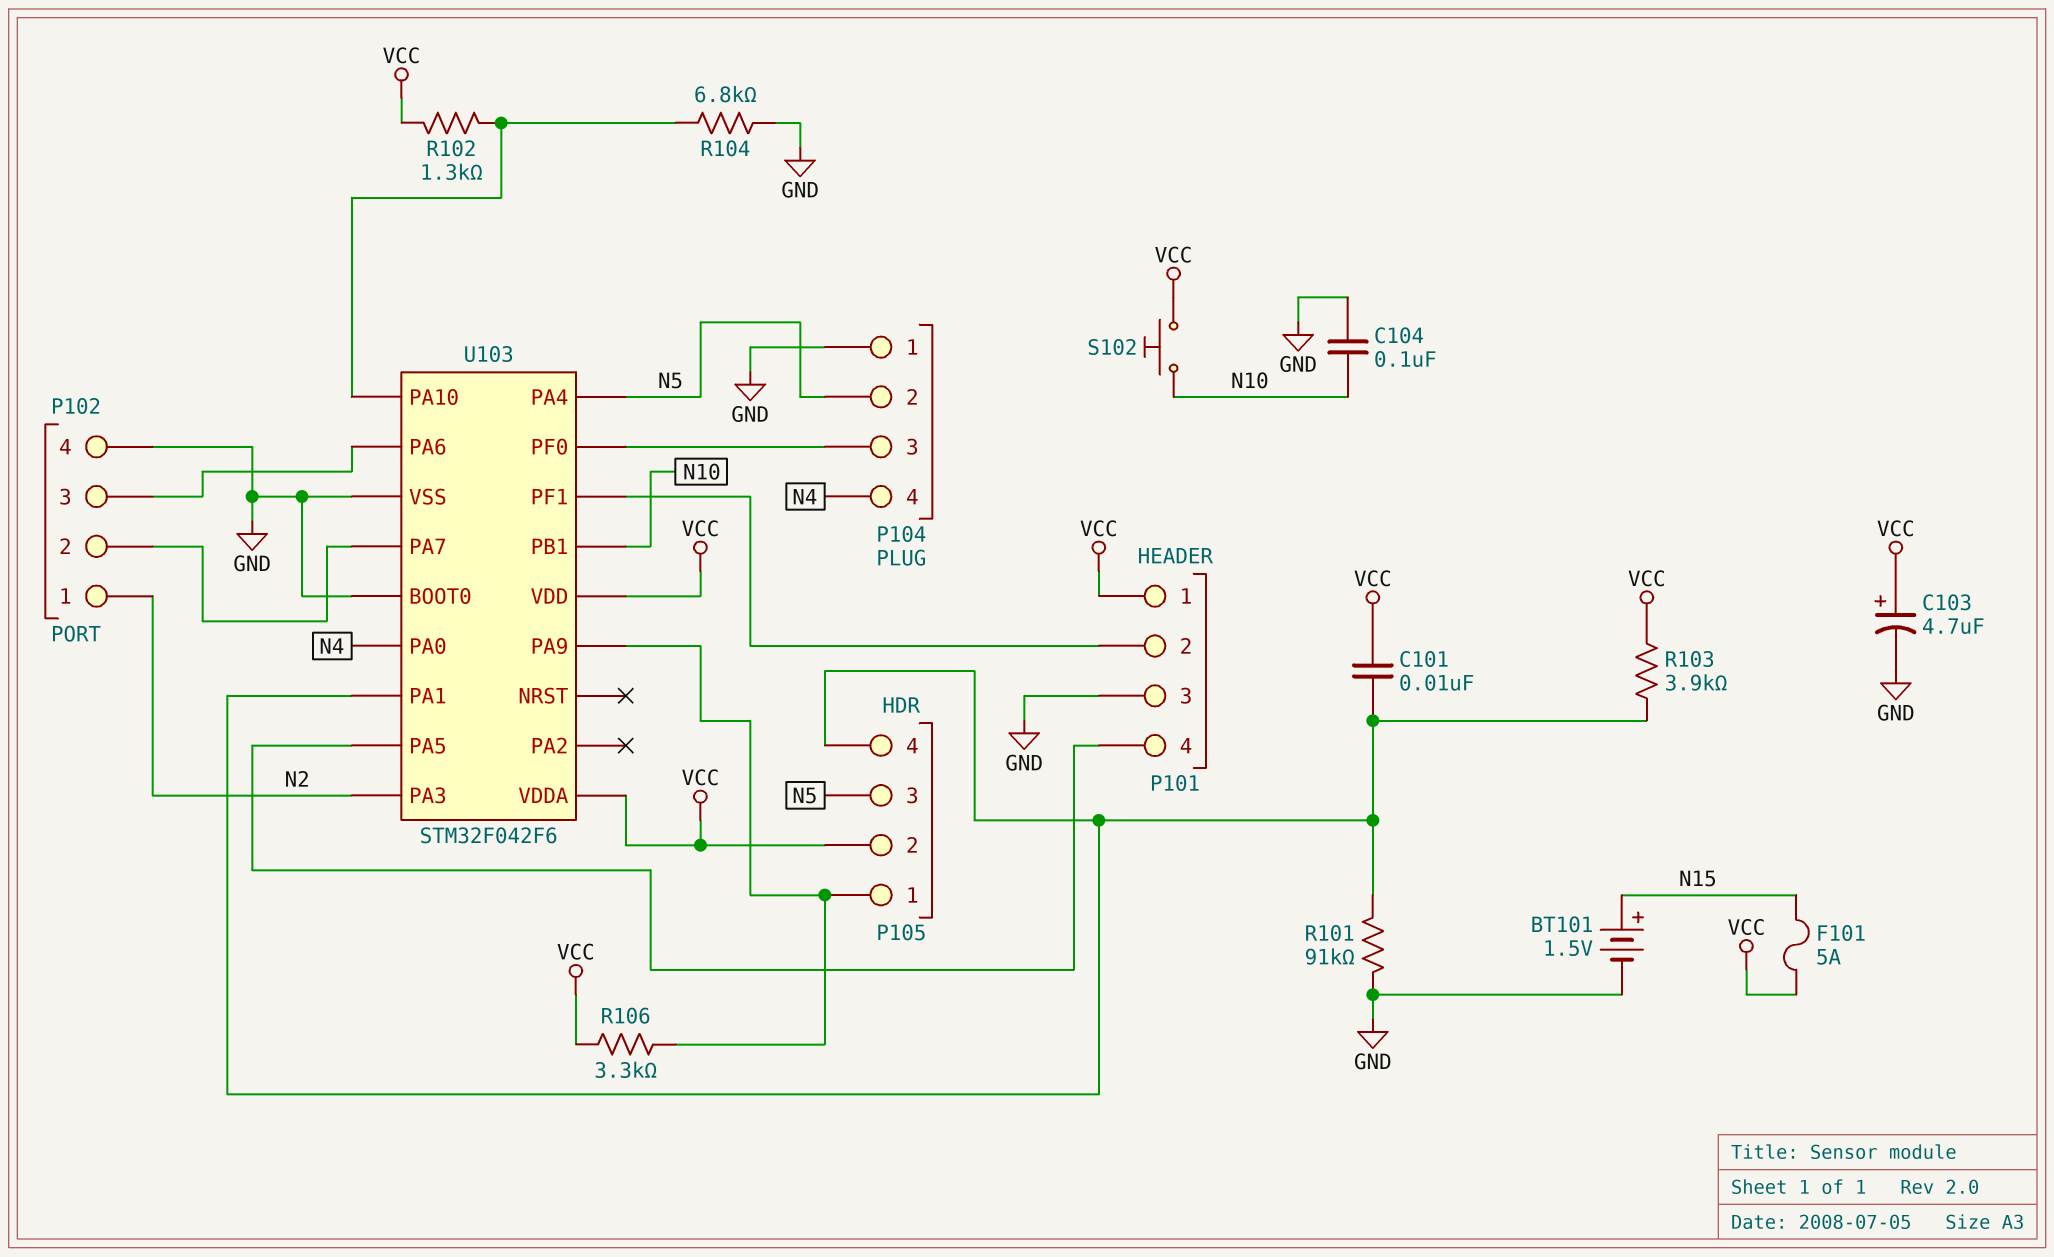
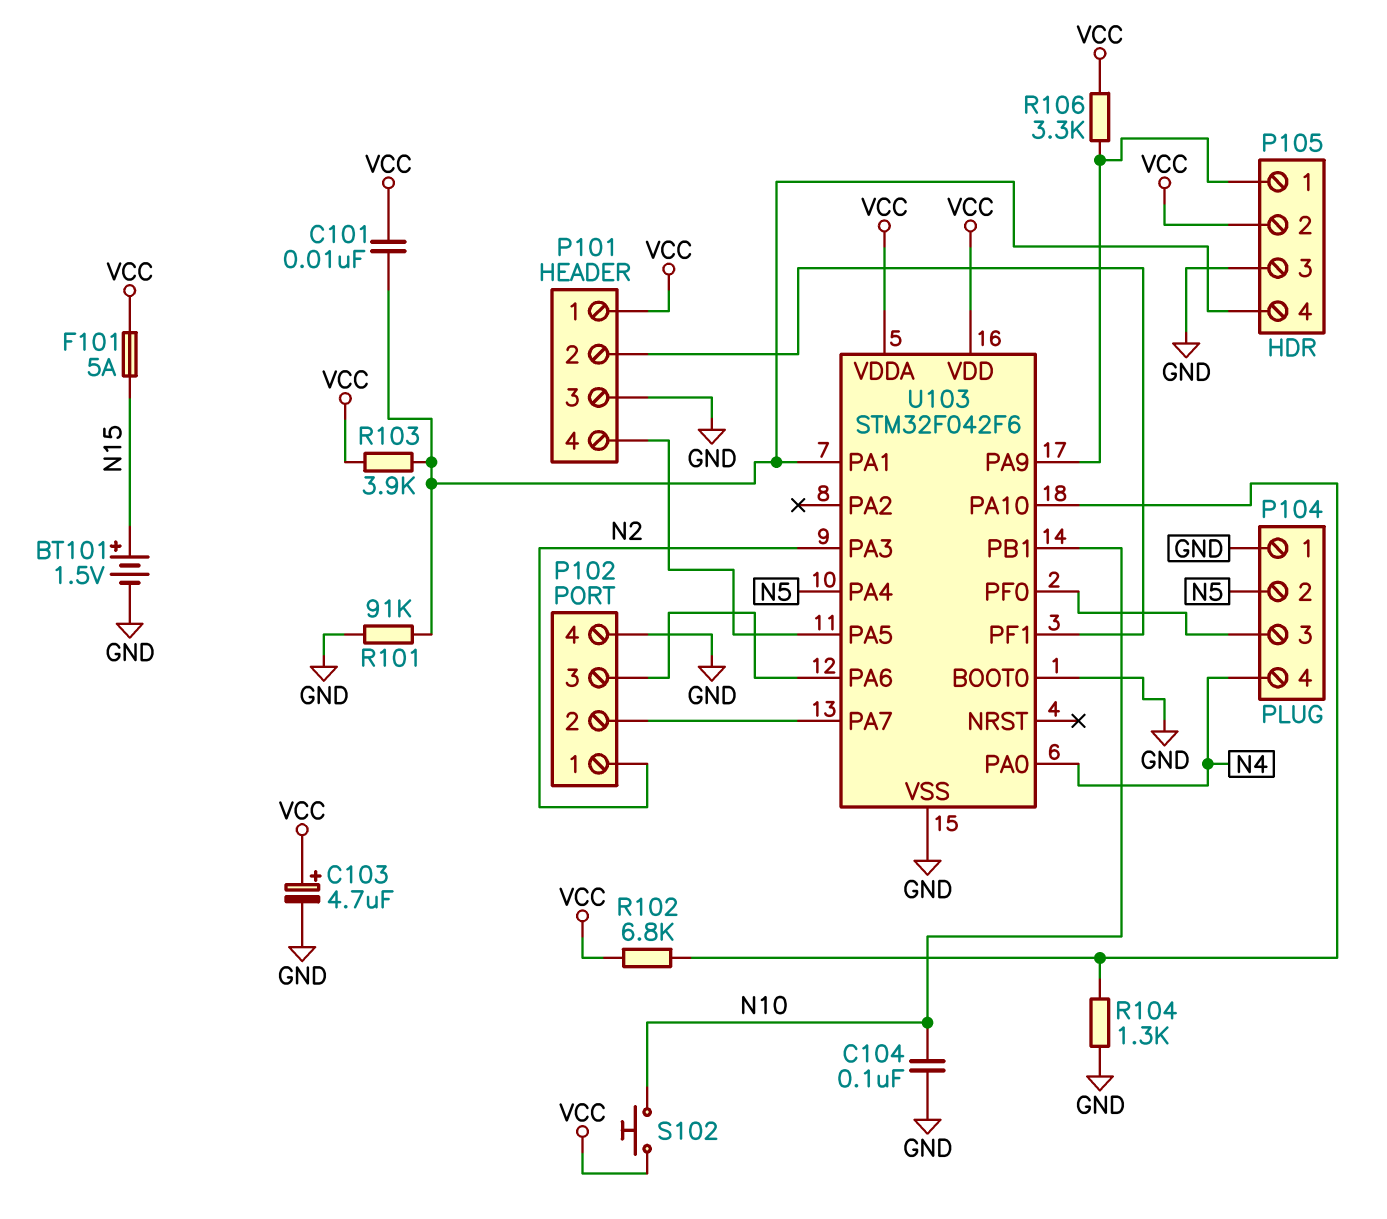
P105 pin 3: N5 -> GND
R102: 1.3k (U103/PA10, VCC) -> 6.8k (U103/PA10, VCC)
R104: 6.8k (GND, U103/PA10) -> 1.3k (GND, U103/PA10)

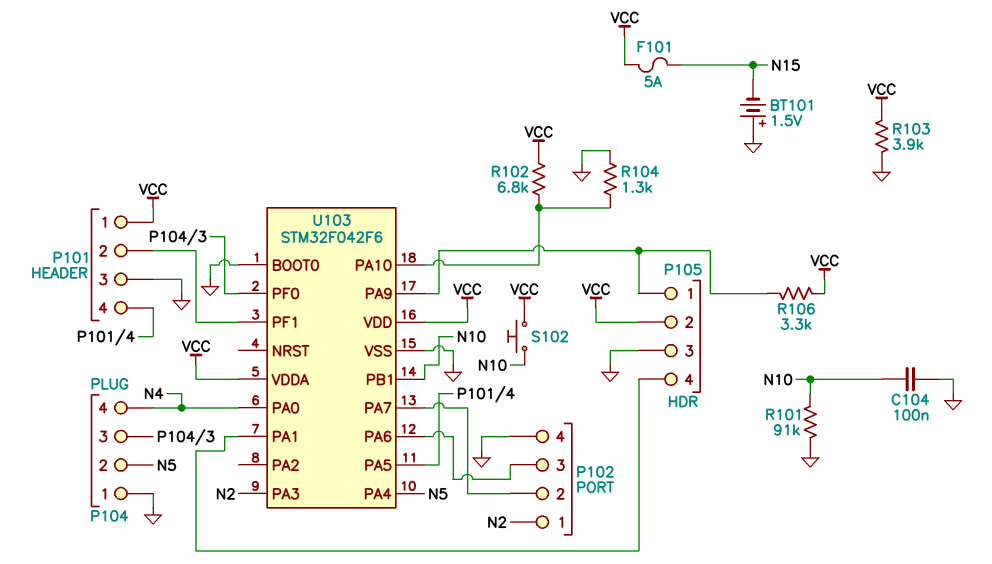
BT101: 1.5V (plus N15, minus GND) -> 1.5V (plus GND, minus N15)
C101: 10nF (P105/4, VCC) -> none
C103: 4.7uF (plus VCC, minus GND) -> none
R101: 91k (GND, P105/4) -> 91k (GND, N10)
R103: 3.9k (P105/4, VCC) -> 3.9k (GND, VCC)

